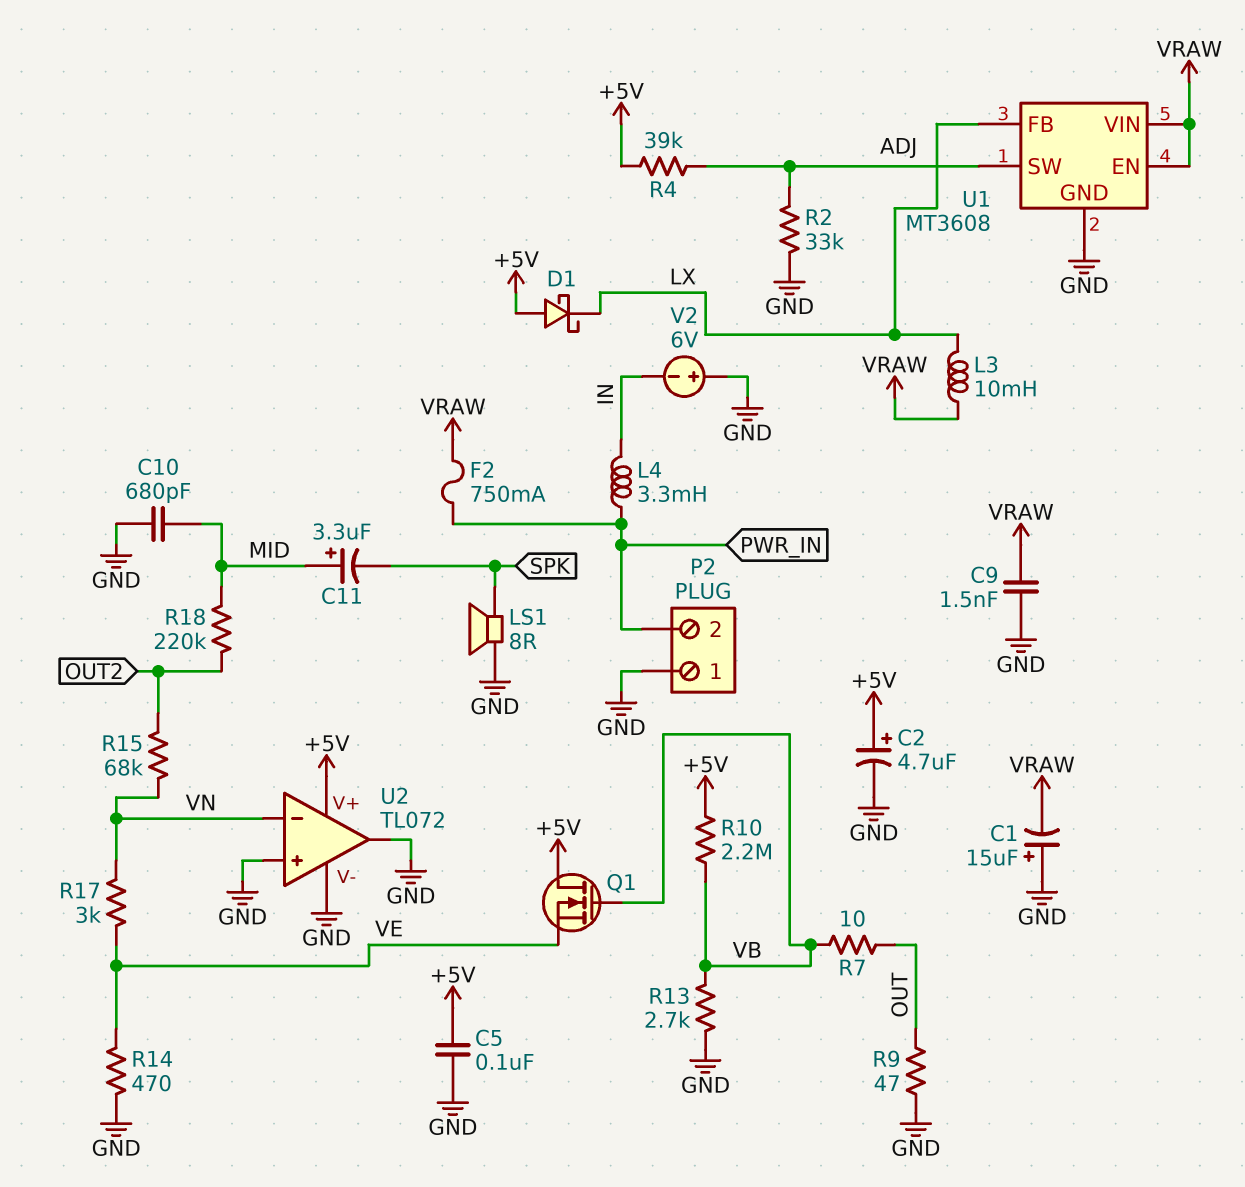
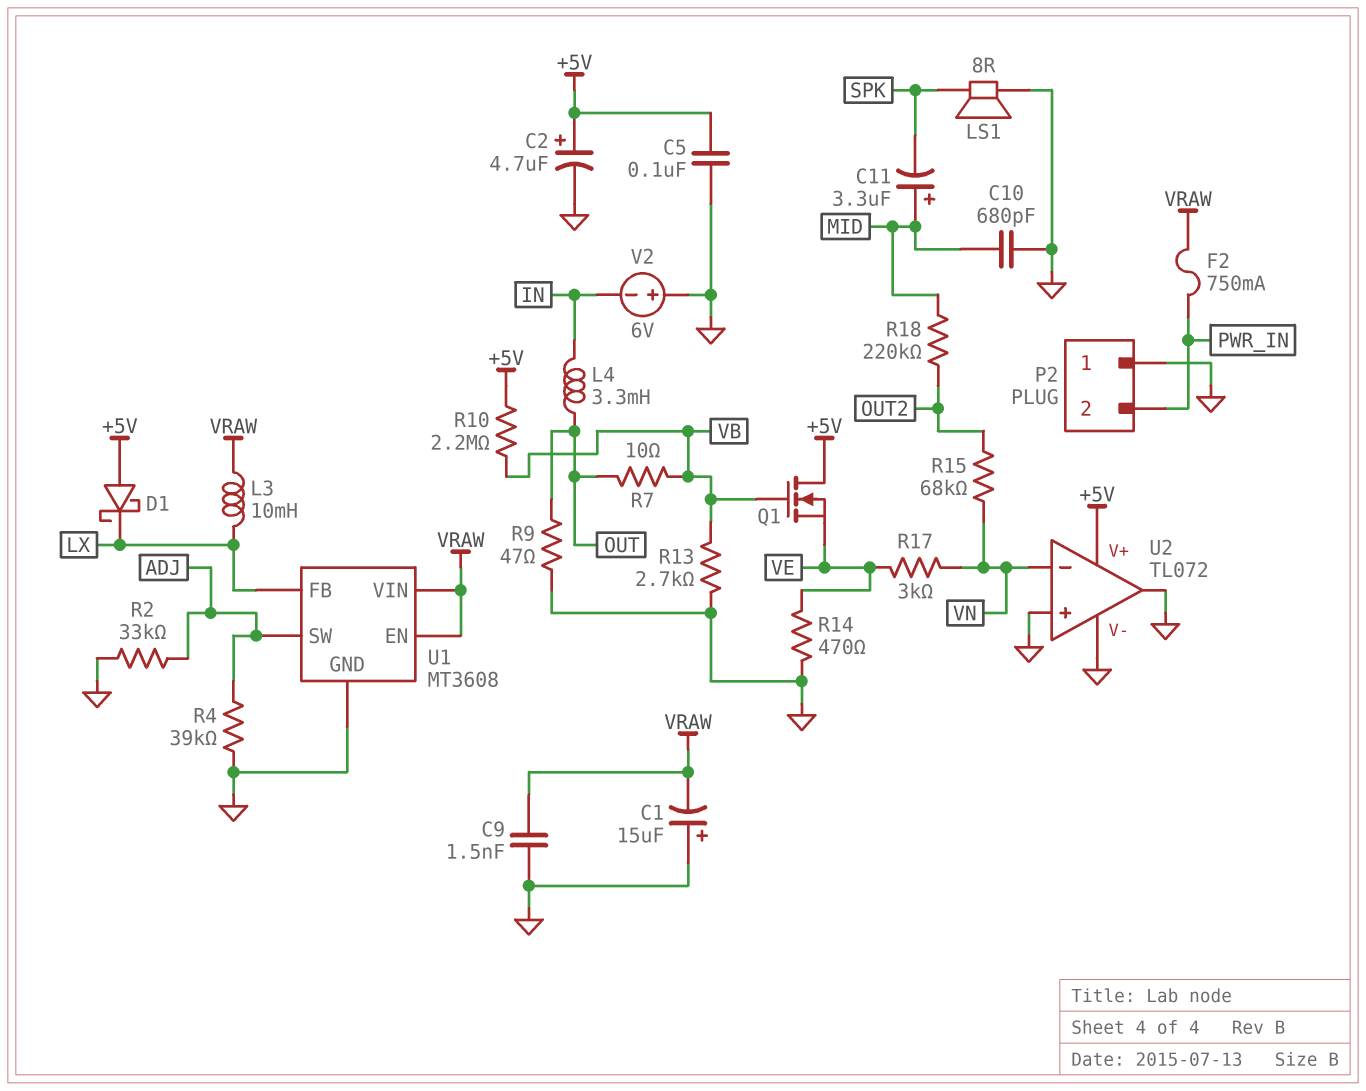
L4: 3.3mH (IN, PWR_IN) -> 3.3mH (IN, OUT)
R4: 39k (+5V, ADJ) -> 39k (ADJ, GND)

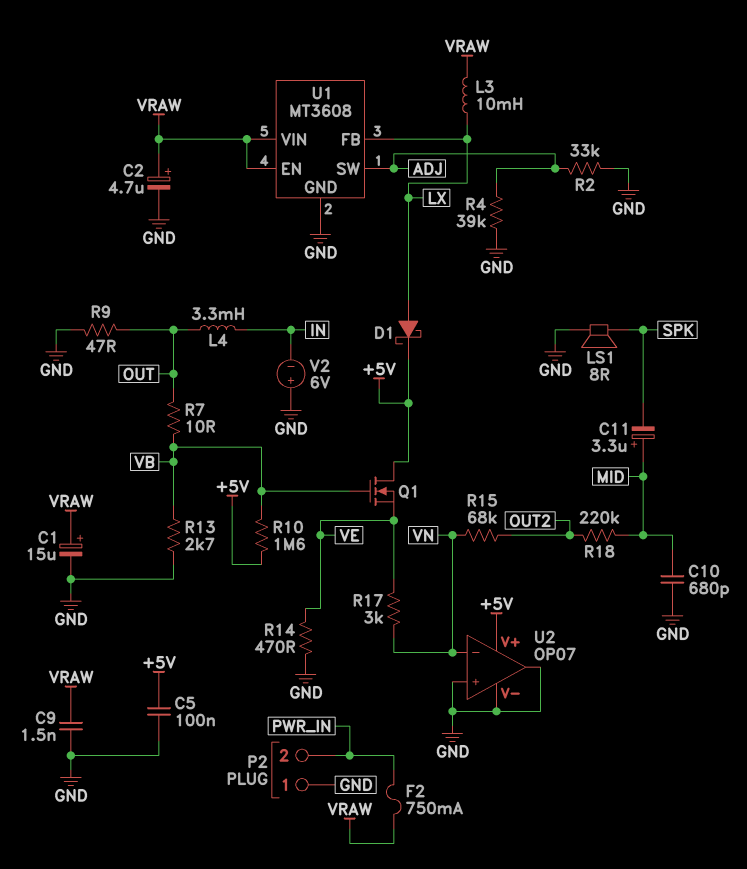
C1: 15uF (plus GND, minus VRAW) -> 15uF (plus VRAW, minus GND)
C2: 4.7uF (plus +5V, minus GND) -> 4.7uF (plus VRAW, minus GND)
D1: schottky (A +5V, K LX) -> schottky (A LX, K +5V)
R10: 2.2M (+5V, VB) -> 1.6M (+5V, VB)
U2: TL072 -> OP07

